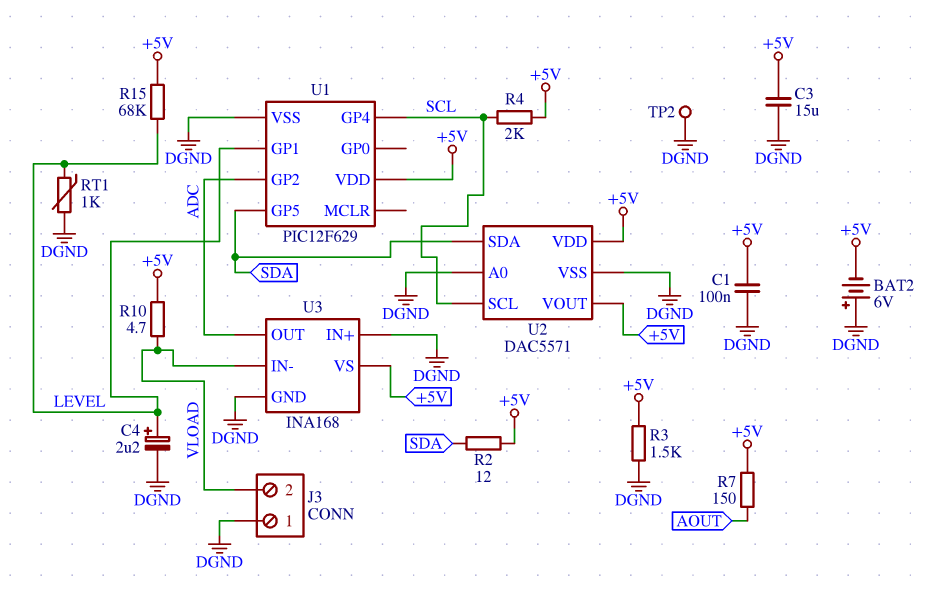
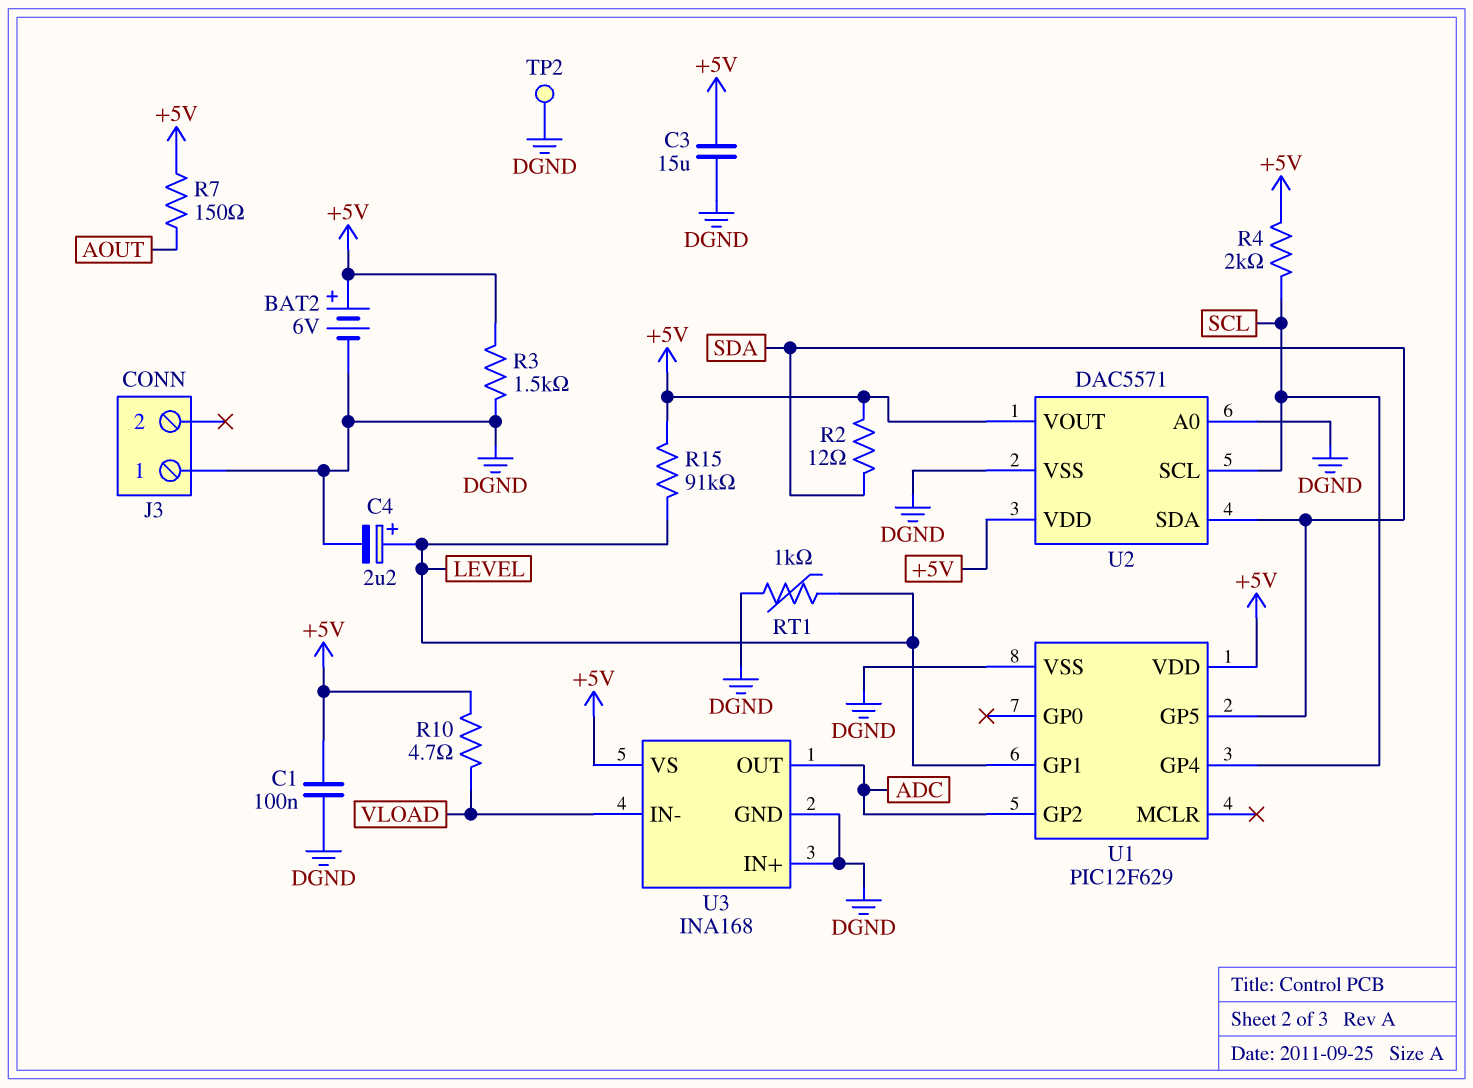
BAT2: 6V (plus DGND, minus +5V) -> 6V (plus +5V, minus DGND)
J3 pin 2: VLOAD -> none
R15: 68k (+5V, LEVEL) -> 91k (+5V, LEVEL)

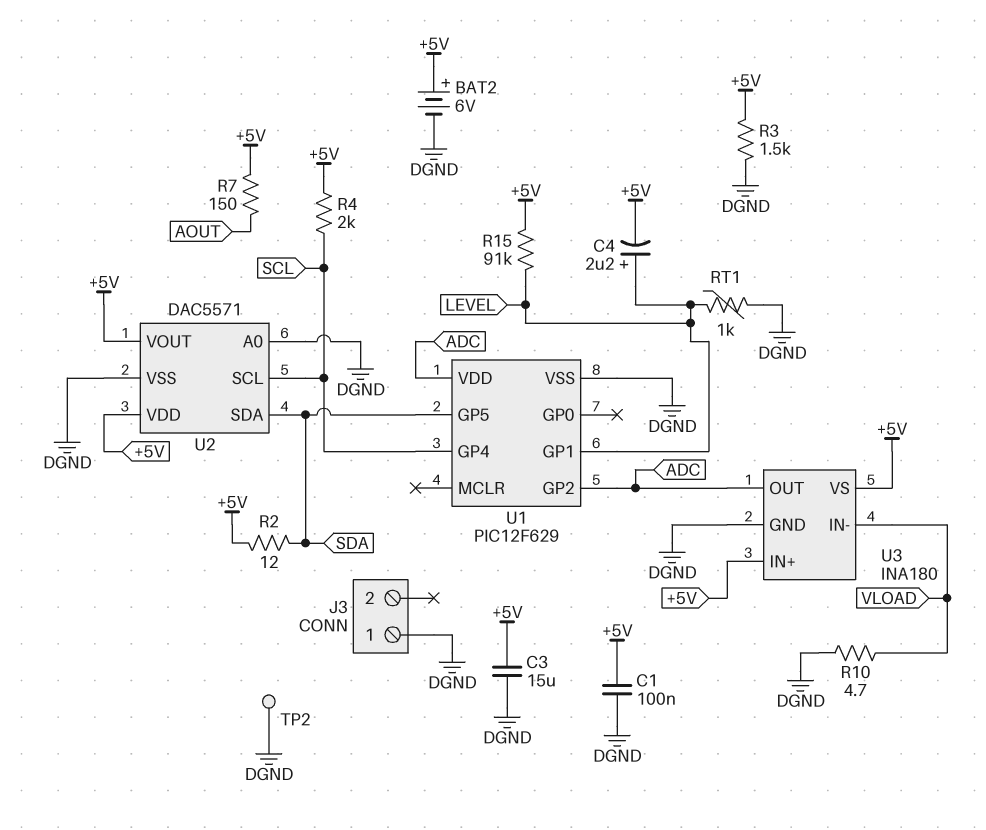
C4: 2.2uF (plus LEVEL, minus DGND) -> 2.2uF (plus LEVEL, minus +5V)
R10: 4.7 (+5V, VLOAD) -> 4.7 (DGND, VLOAD)
U1 pin VDD: +5V -> ADC
U3: INA168 -> INA180
U3 pin IN+: DGND -> +5V

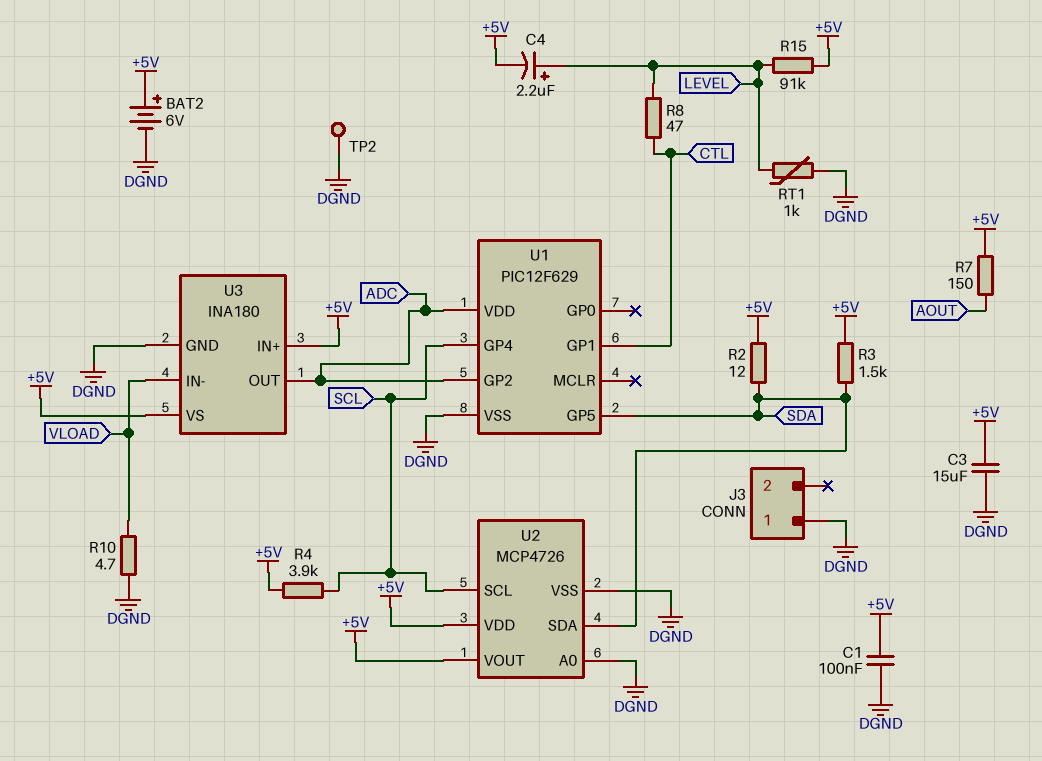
R3: 1.5k (+5V, DGND) -> 1.5k (+5V, SDA)
R4: 2k (+5V, SCL) -> 3.9k (+5V, SCL)
R8: none -> 47 (CTL, LEVEL)
U1 pin GP1: LEVEL -> CTL
U2: DAC5571 -> MCP4726

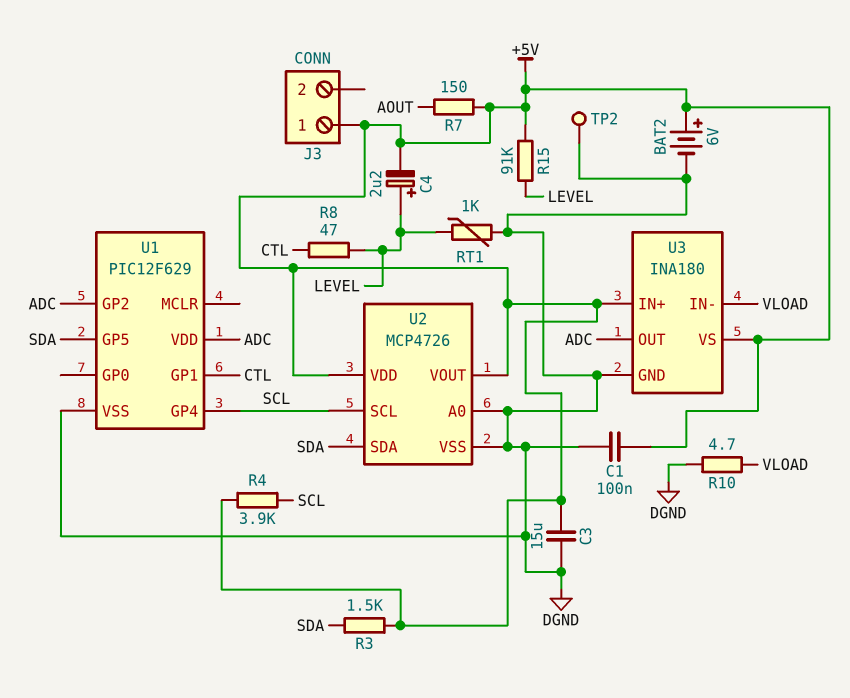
J3 pin 1: DGND -> +5V
R2: 12 (+5V, SDA) -> none

